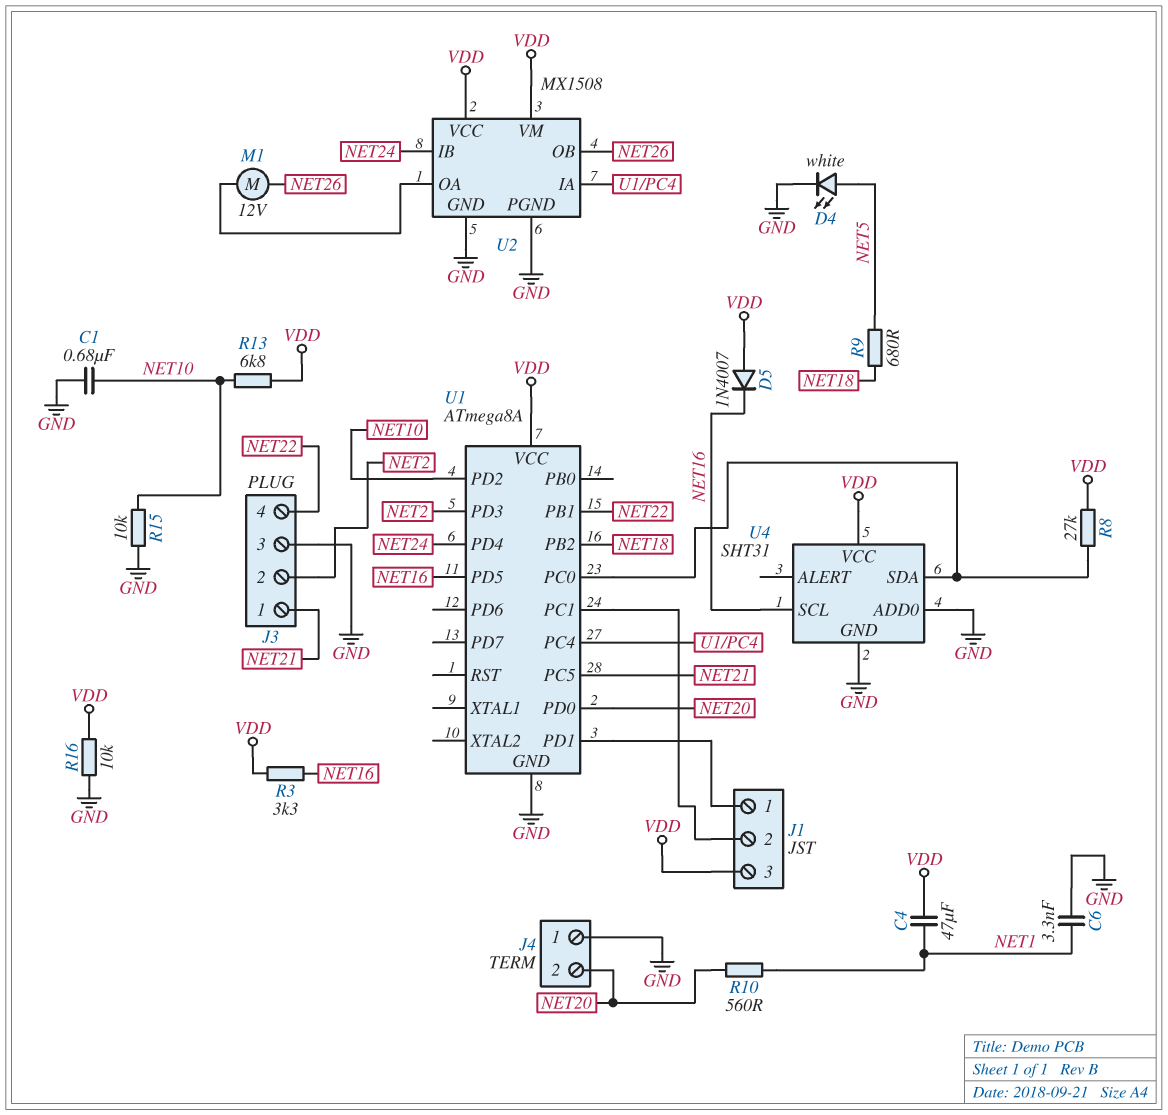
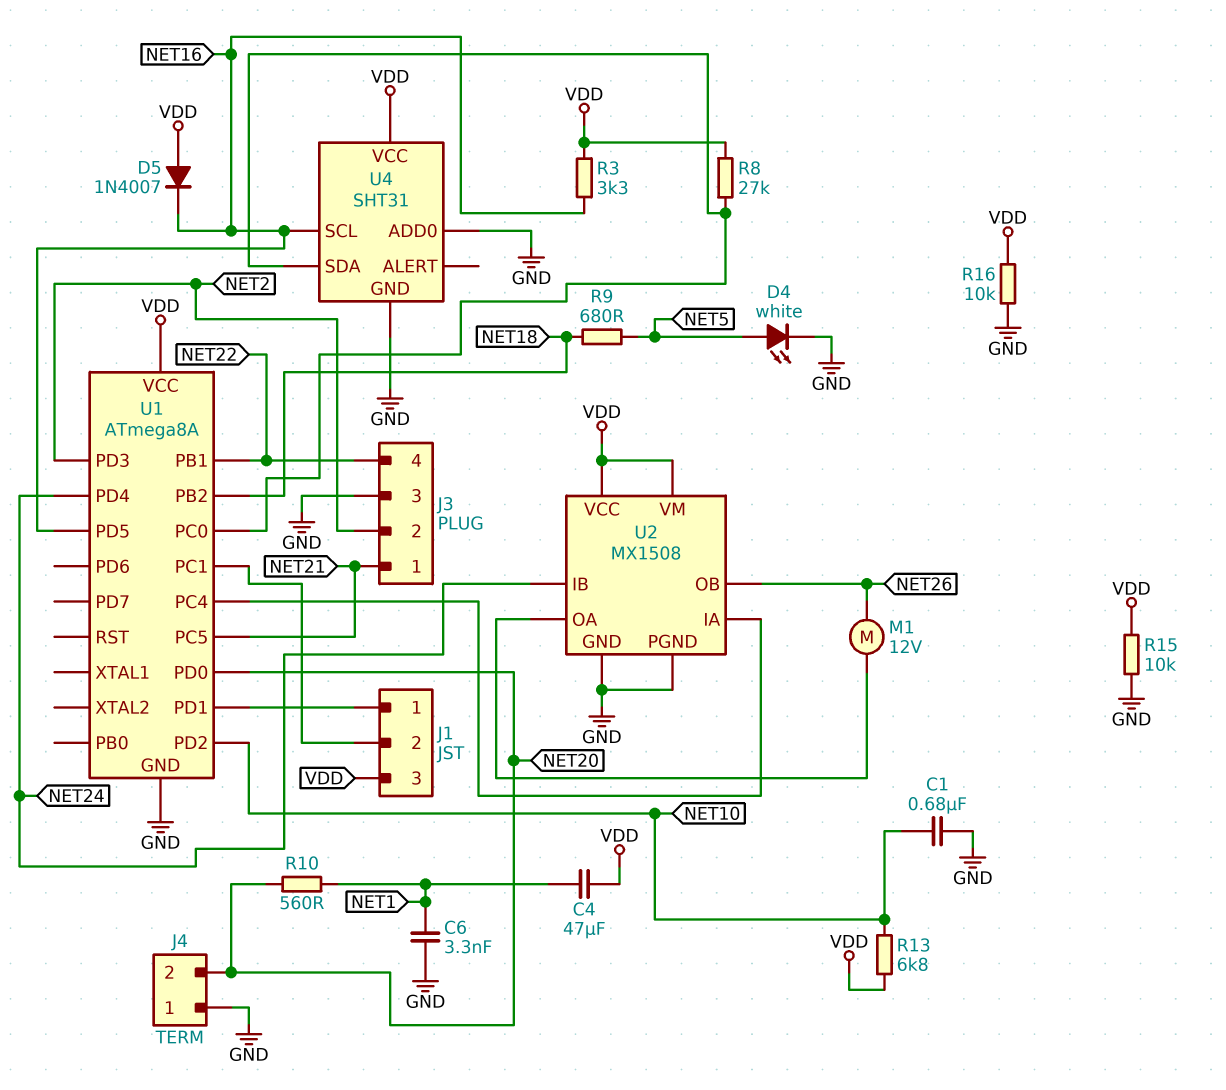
R15: 10k (GND, NET10) -> 10k (GND, VDD)

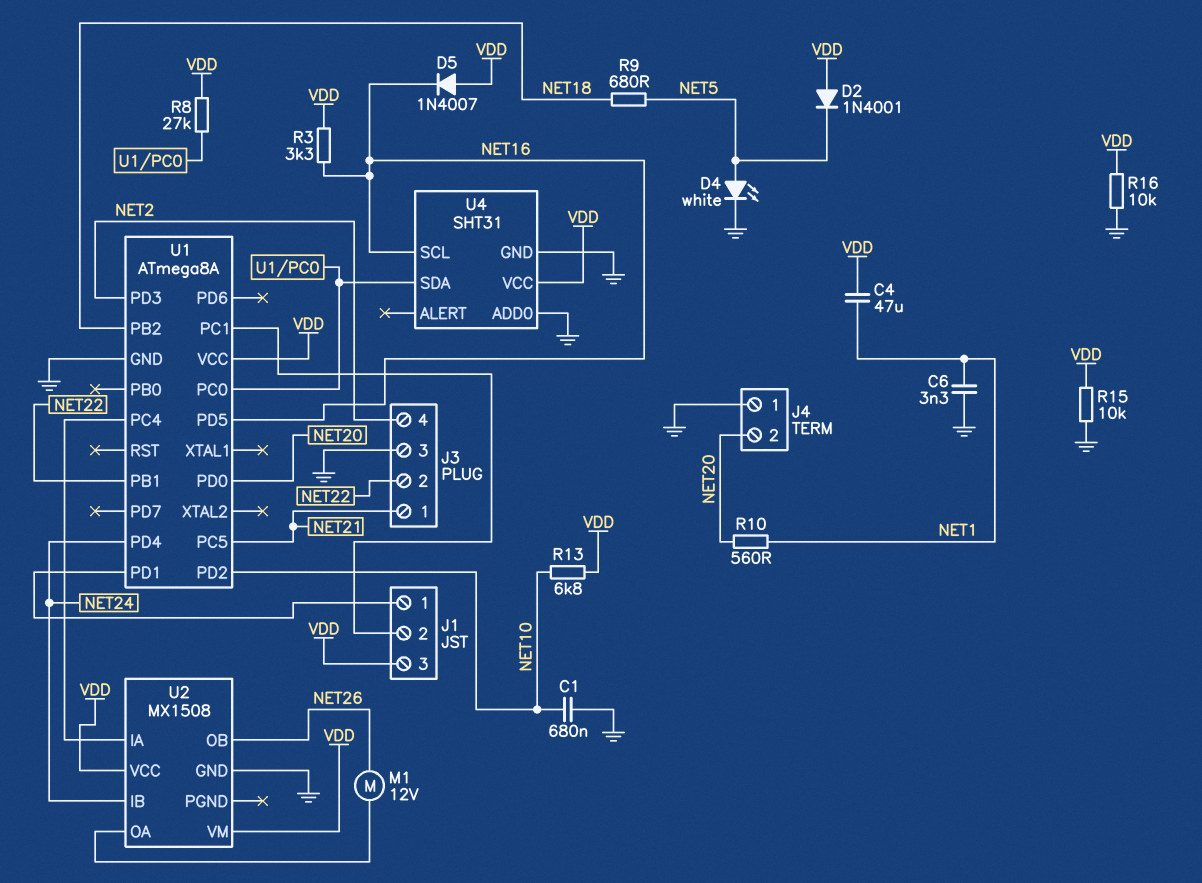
D2: none -> diode 1N4001 (A VDD, K NET5)
J3 pin 2: NET2 -> NET22
J3 pin 4: NET22 -> NET2
U2 pin PGND: GND -> none

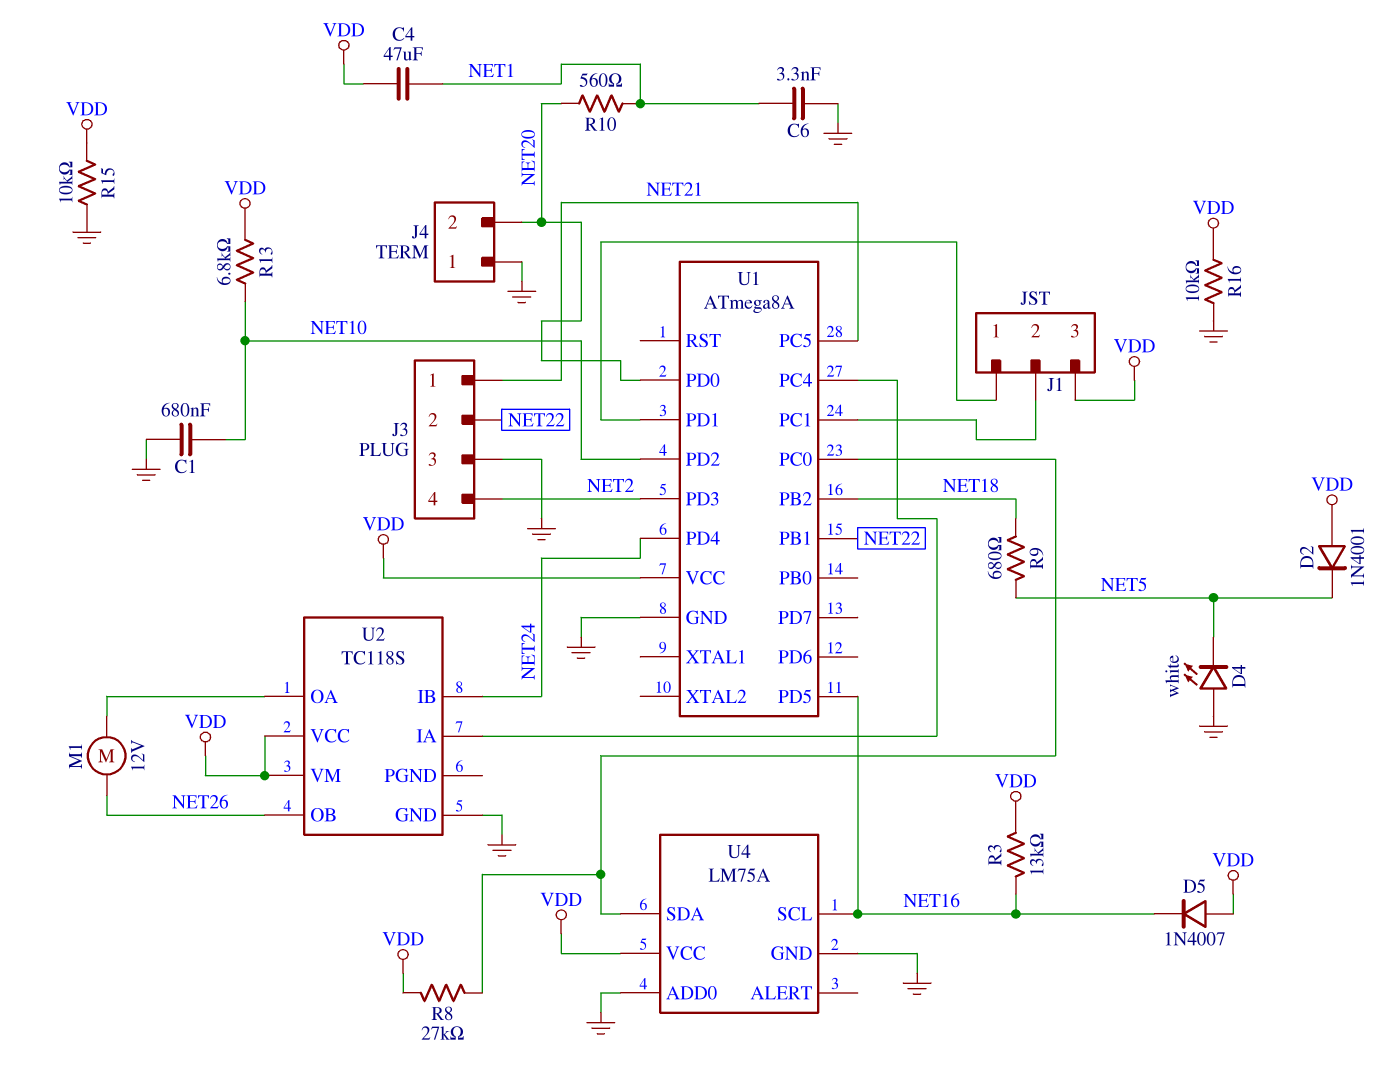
D4: LED white (A NET5, K GND) -> LED white (A GND, K NET5)
R3: 3.3k (NET16, VDD) -> 13k (NET16, VDD)
U2: MX1508 -> TC118S
U4: SHT31 -> LM75A

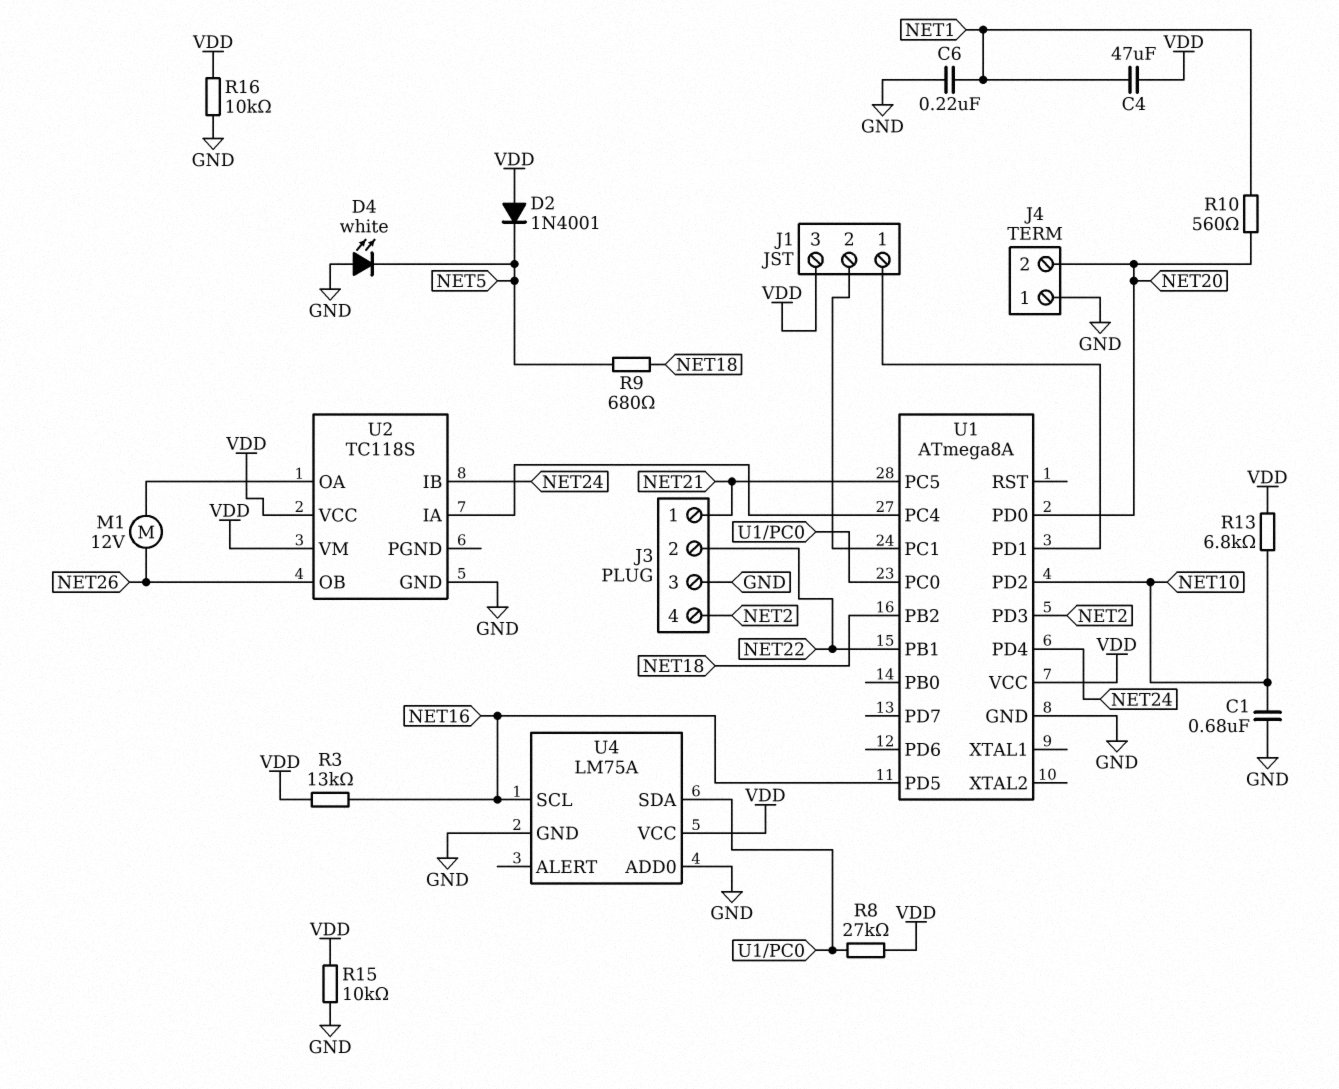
C6: 3.3nF (GND, NET1) -> 220nF (GND, NET1)
D5: diode 1N4007 (A VDD, K NET16) -> none

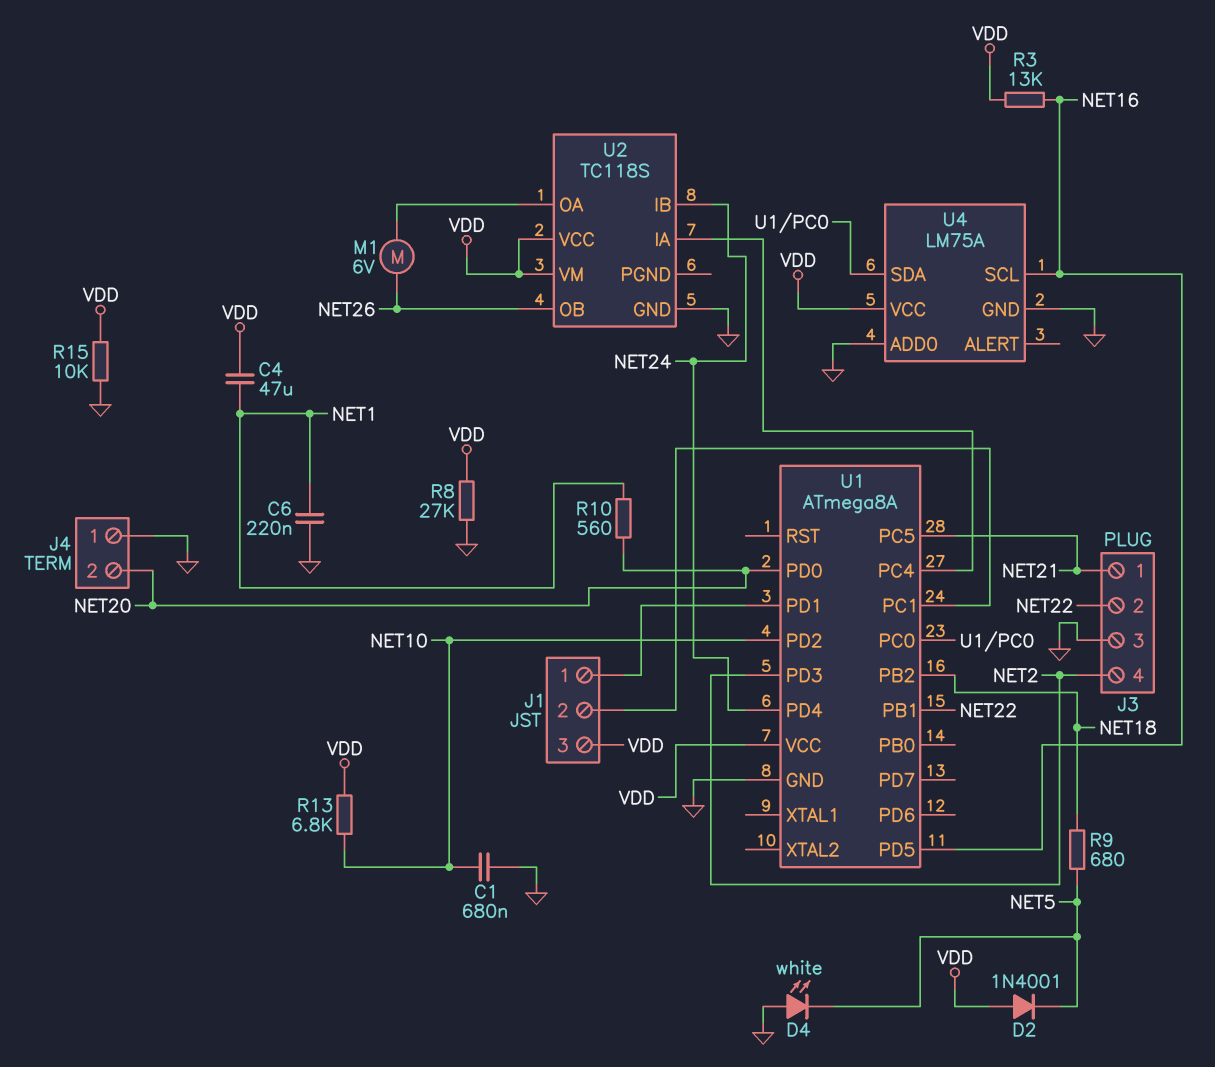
M1: motor 12V (NET26, U2/OA) -> motor 6V (NET26, U2/OA)
R8: 27k (U1/PC0, VDD) -> 27k (GND, VDD)
R16: 10k (GND, VDD) -> none

